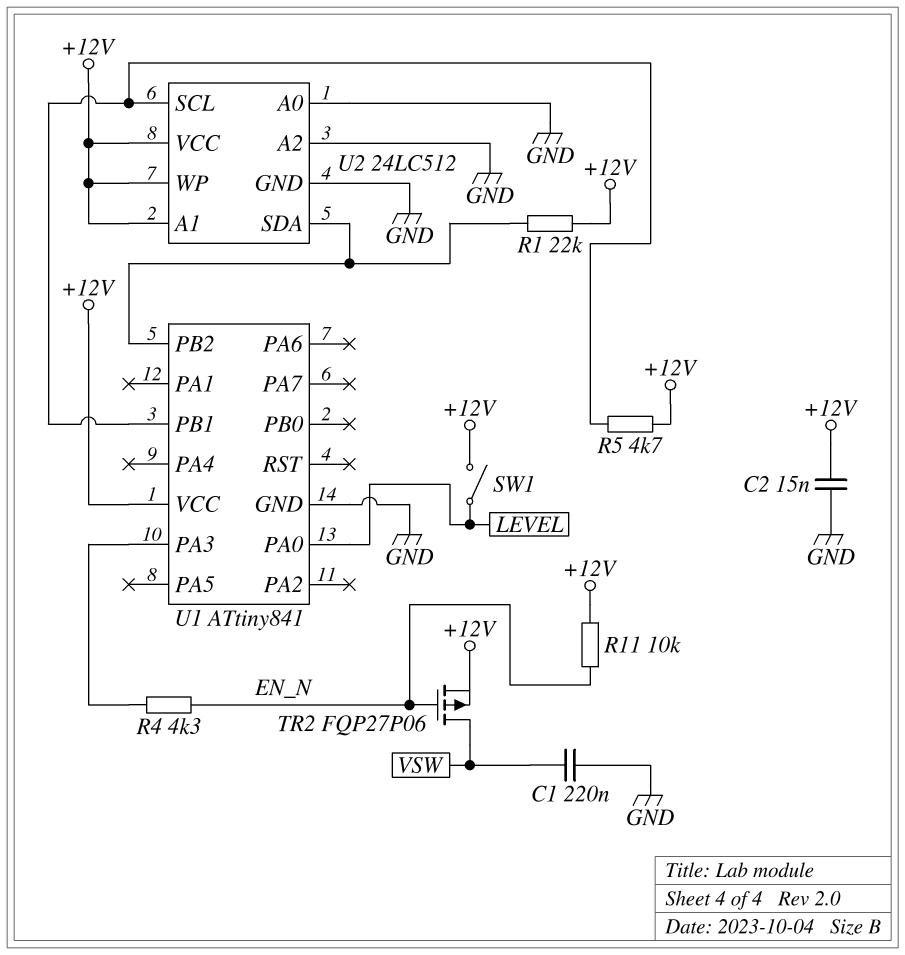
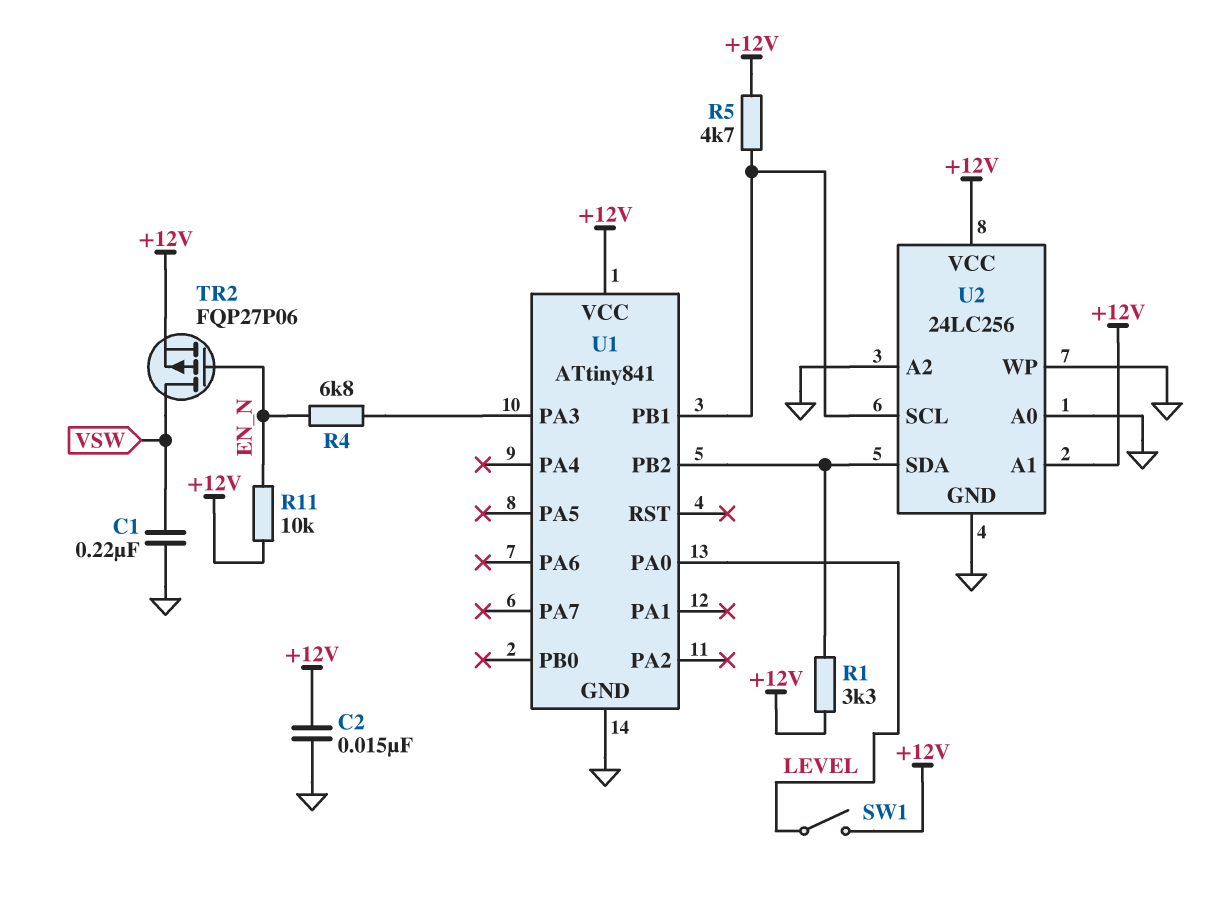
R1: 22k (+12V, U1/PB2) -> 3.3k (+12V, U1/PB2)
R4: 4.3k (EN_N, U1/PA3) -> 6.8k (EN_N, U1/PA3)
U2: 24LC512 -> 24LC256
U2 pin WP: +12V -> GND

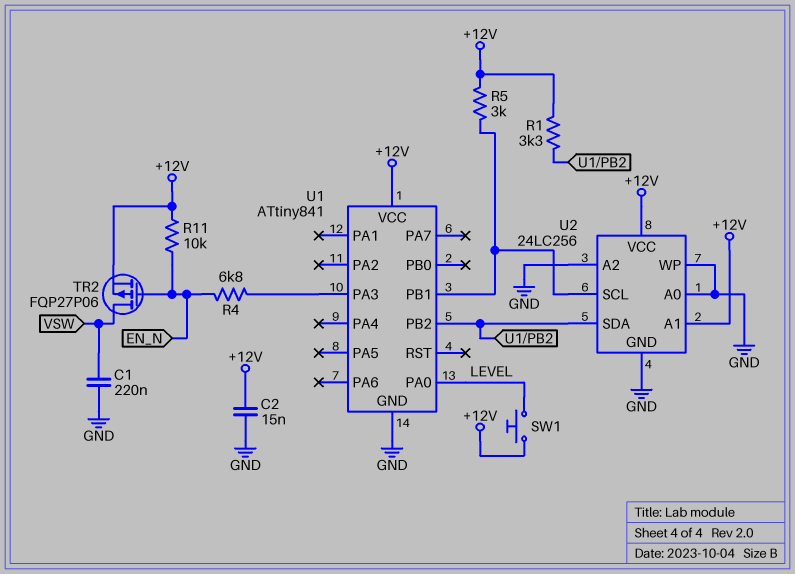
R5: 4.7k (+12V, U1/PB1) -> 3k (+12V, U1/PB1)
SW1: switch (+12V, LEVEL) -> button (+12V, LEVEL)

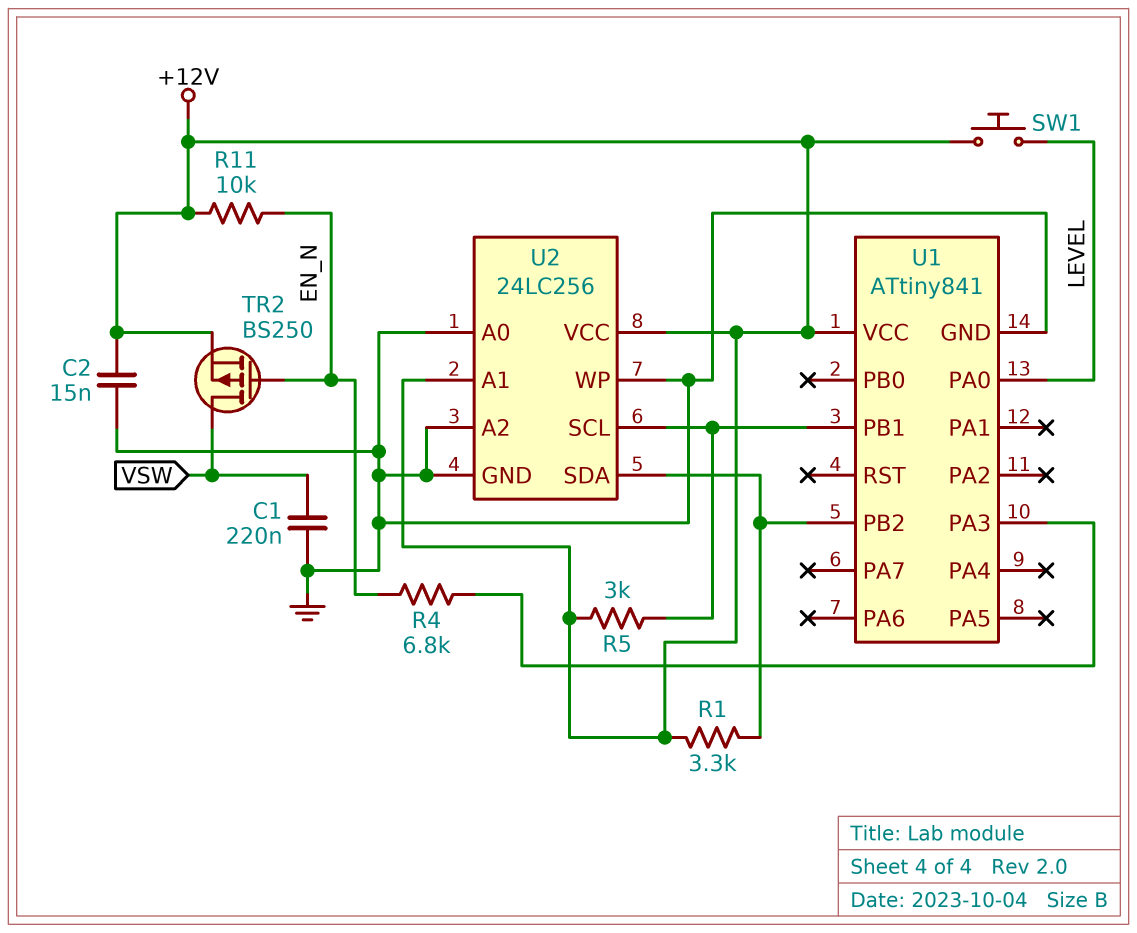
TR2: PMOS FQP27P06 (G EN_N, D VSW, S +12V) -> PMOS BS250 (G EN_N, D VSW, S +12V)

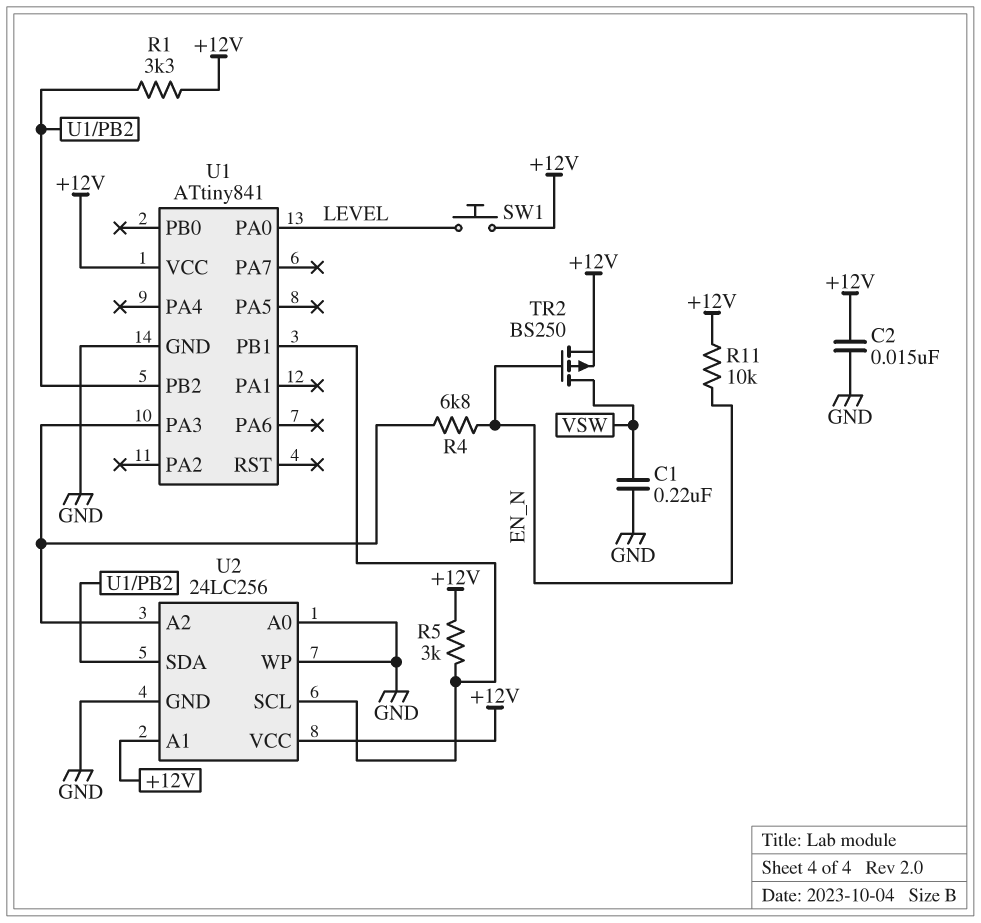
U2 pin A2: GND -> U1/PA3

